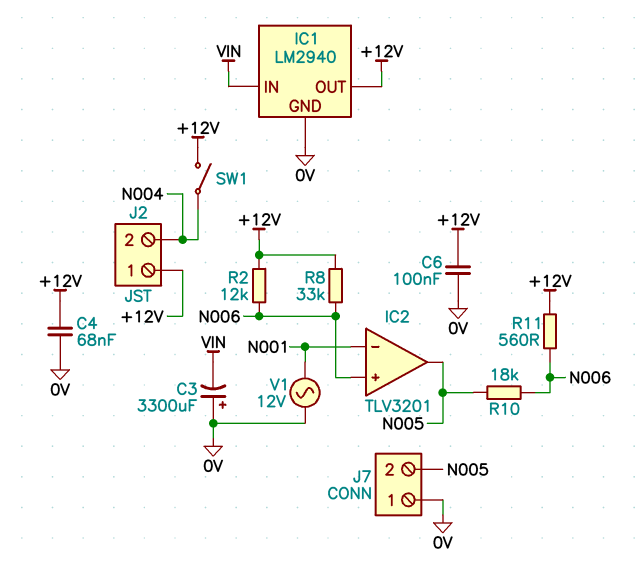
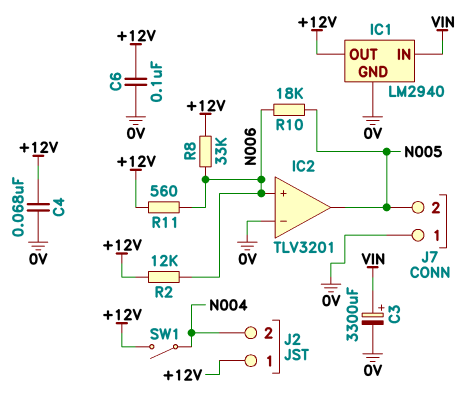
C3: 3300uF (plus 0V, minus VIN) -> 3300uF (plus VIN, minus 0V)
IC2 pin in-: N001 -> 0V
V1: AC 12V (0V, N001) -> none

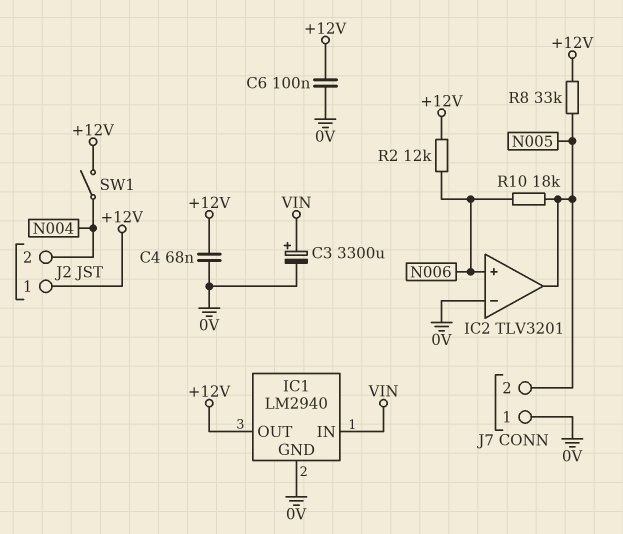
R8: 33k (+12V, N006) -> 33k (+12V, N005)
R11: 560 (+12V, N006) -> none

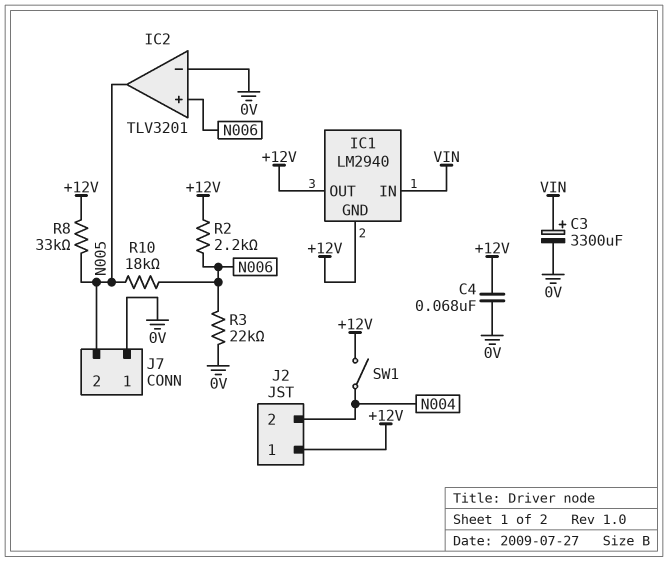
C6: 100nF (+12V, 0V) -> none
IC1 pin GND: 0V -> +12V
R2: 12k (+12V, N006) -> 2.2k (+12V, N006)
R3: none -> 22k (0V, N006)

